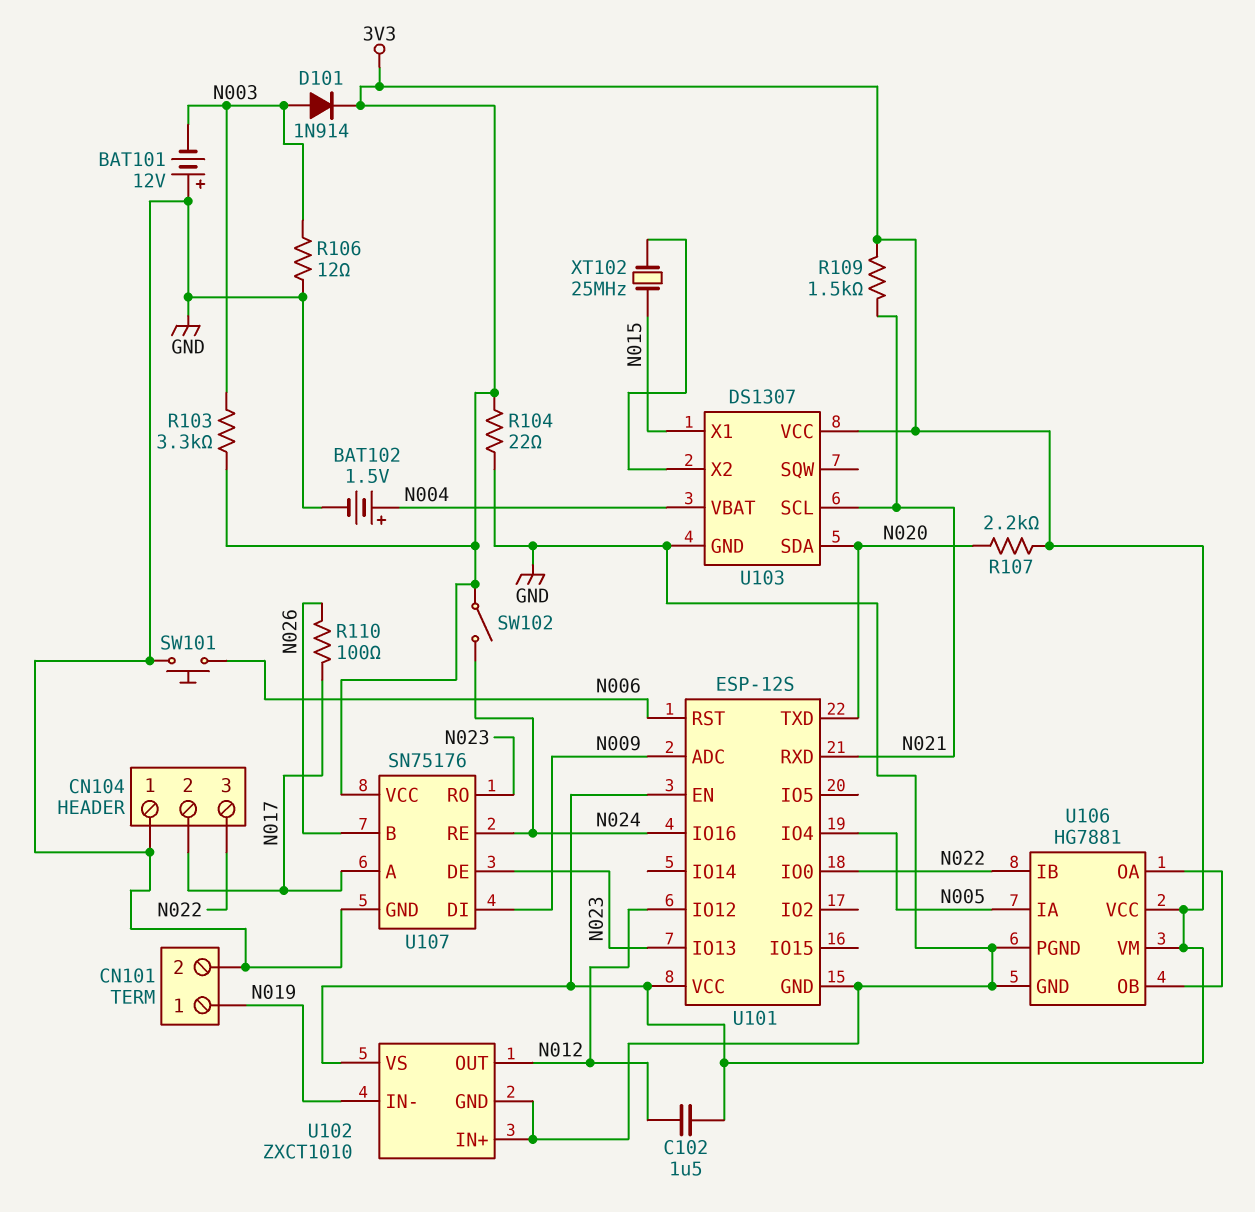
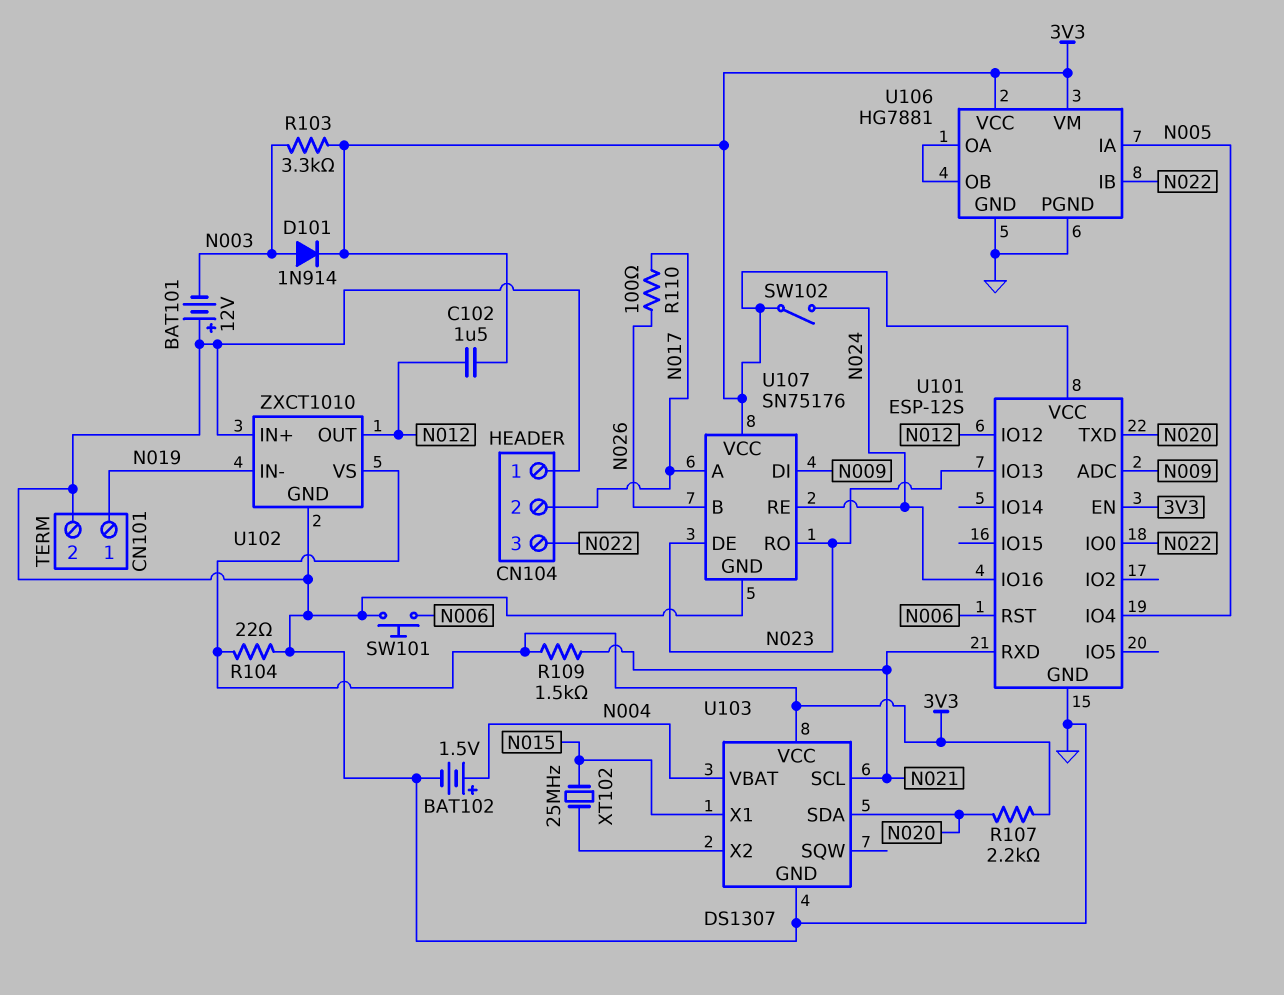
R106: 12 (GND, N003) -> none

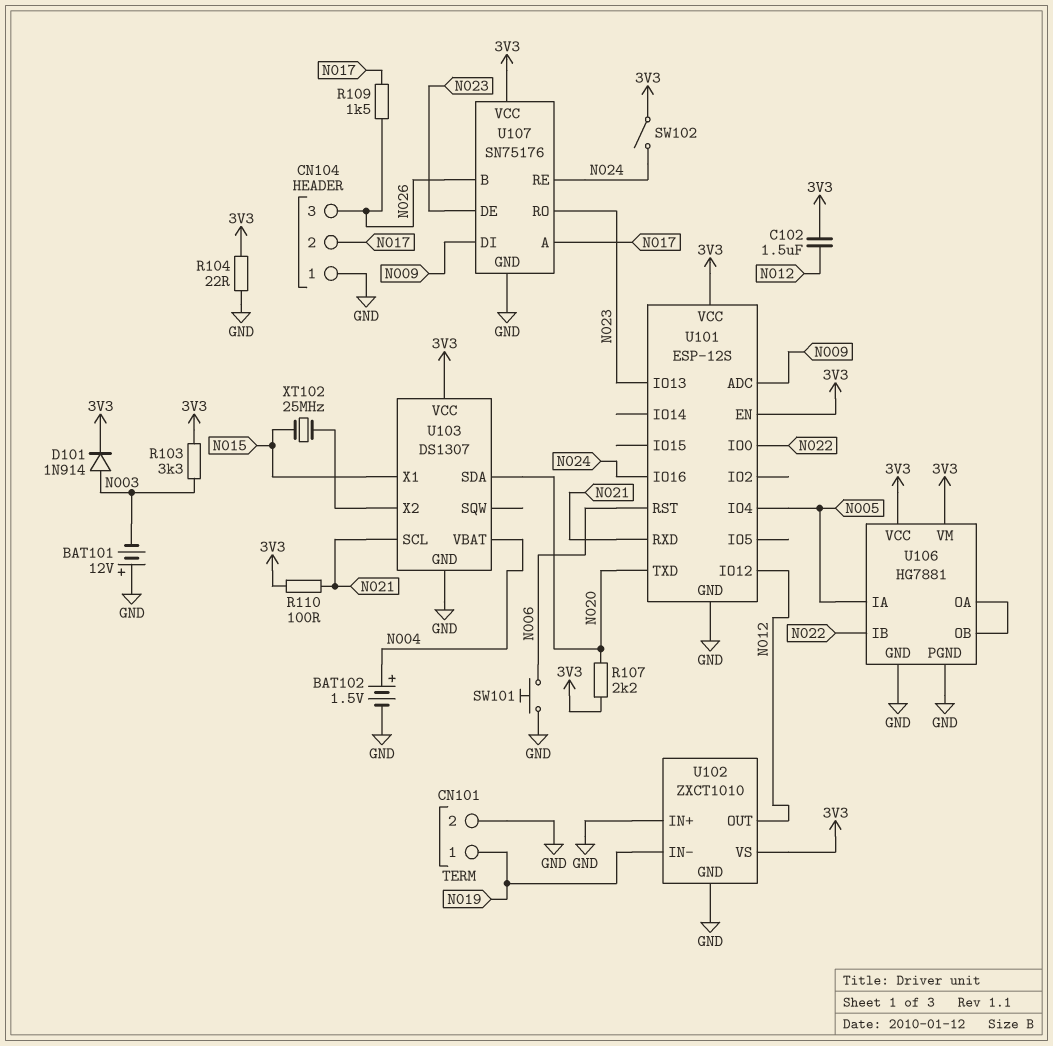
CN104 pin 3: N022 -> N026
R109: 1.5k (3V3, N021) -> 1.5k (N017, N026)
R110: 100 (N017, N026) -> 100 (3V3, N021)

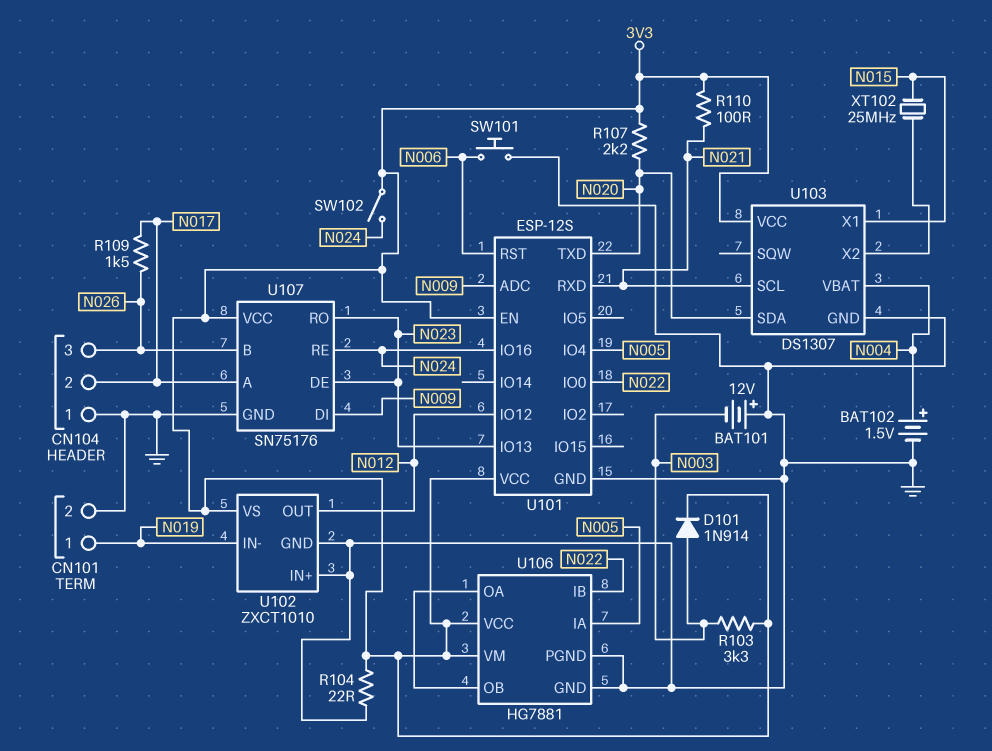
C102: 1.5uF (3V3, N012) -> none

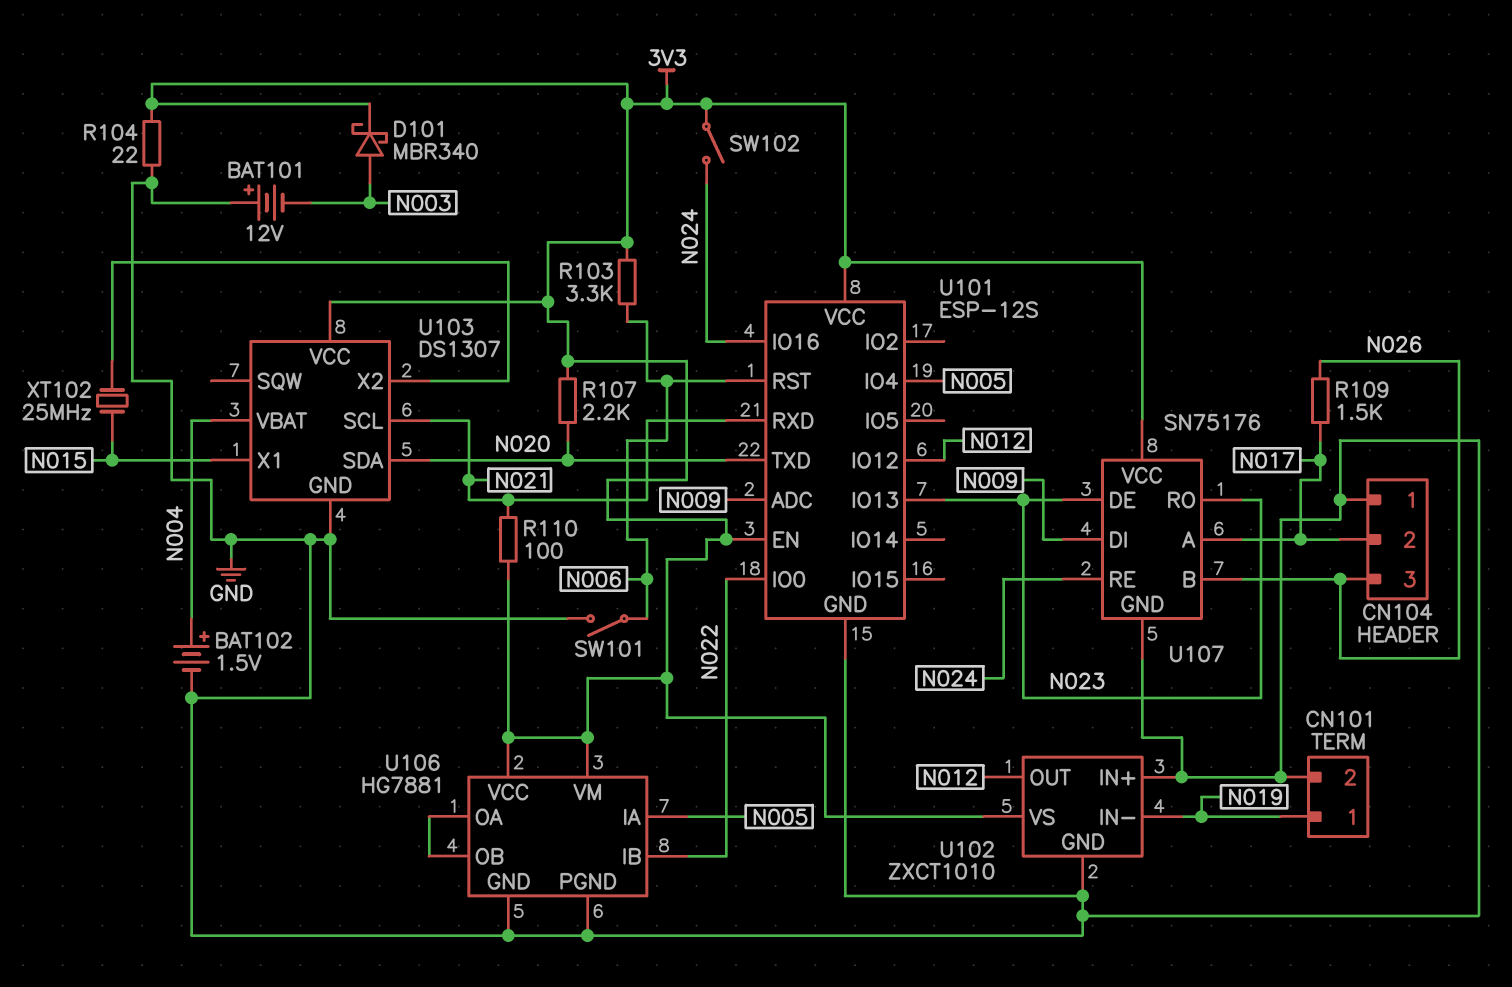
D101: diode 1N914 (A N003, K 3V3) -> schottky MBR340 (A N003, K 3V3)
R103: 3.3k (3V3, N003) -> 3.3k (3V3, N006)
SW101: button (GND, N006) -> switch (GND, N006)

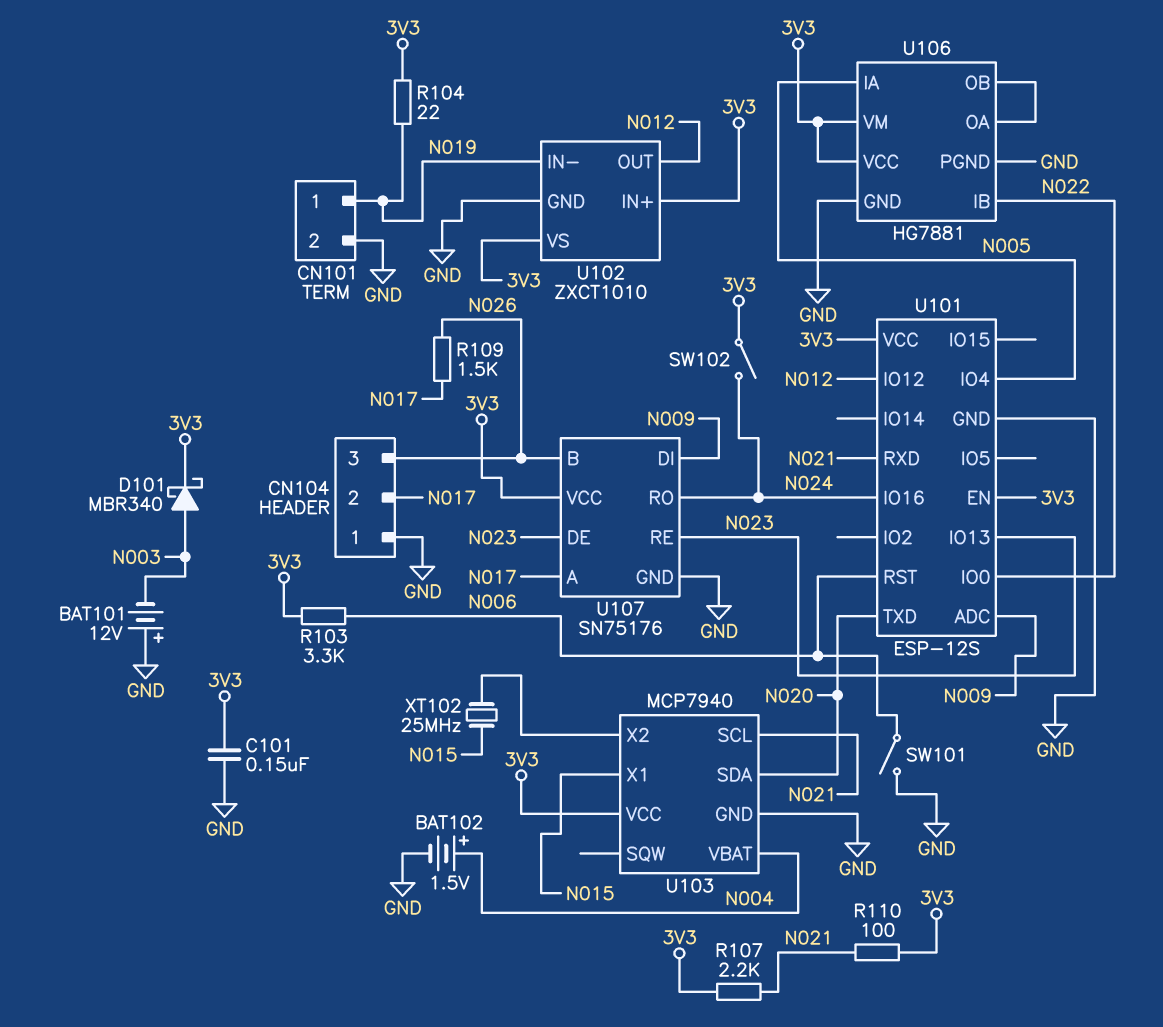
C101: none -> 150nF (3V3, GND)
R104: 22 (3V3, GND) -> 22 (3V3, N019)
R107: 2.2k (3V3, N020) -> 2.2k (3V3, N021)
U102 pin IN+: GND -> 3V3
U103: DS1307 -> MCP7940
U107 pin RE: N024 -> N023
U107 pin RO: N023 -> N024

